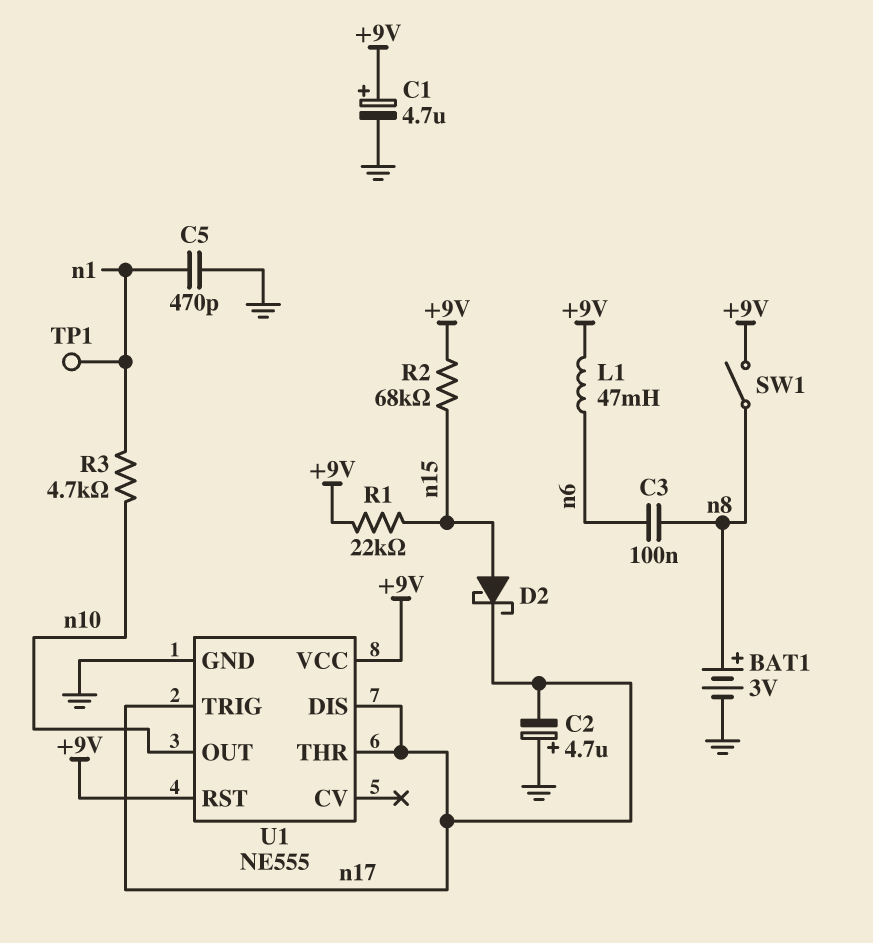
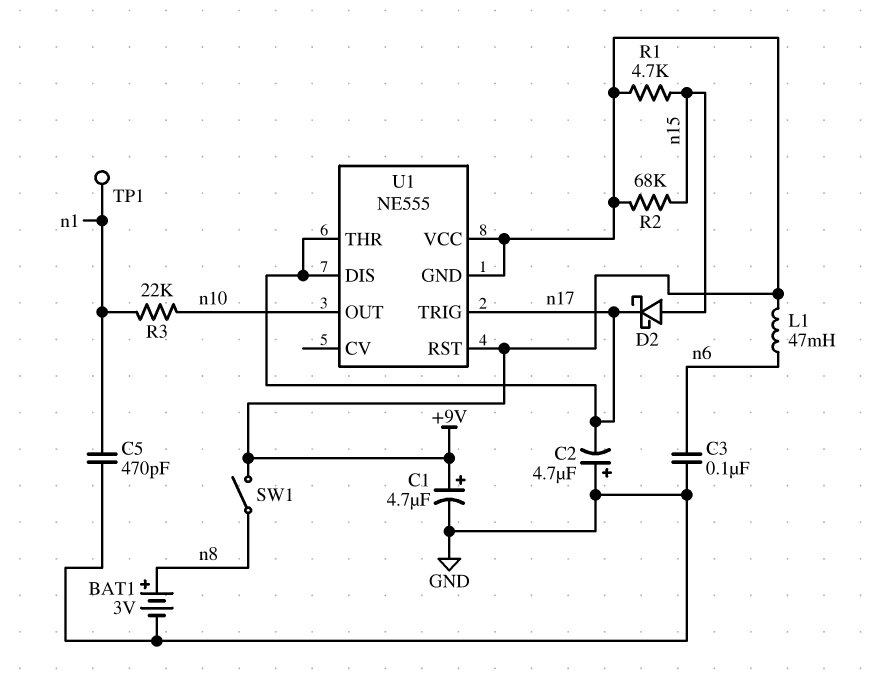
C3: 100nF (n6, n8) -> 100nF (GND, n6)
R1: 22k (+9V, n15) -> 4.7k (+9V, n15)
R3: 4.7k (n1, n10) -> 22k (n1, n10)
U1 pin GND: GND -> +9V

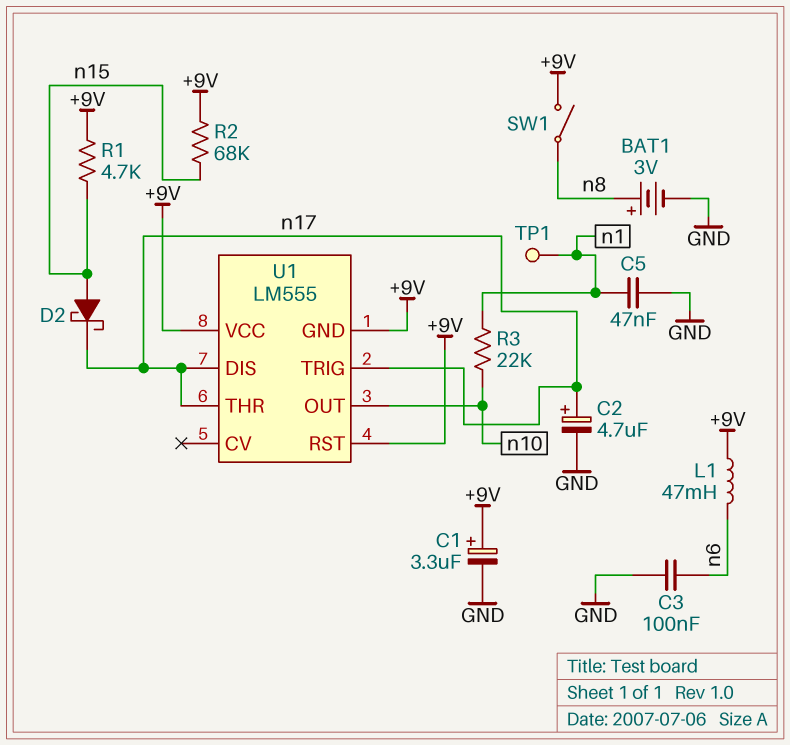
C1: 4.7uF (plus +9V, minus GND) -> 3.3uF (plus +9V, minus GND)
C2: 4.7uF (plus GND, minus n17) -> 4.7uF (plus n17, minus GND)
C5: 470pF (GND, n1) -> 47nF (GND, n1)
U1: NE555 -> LM555

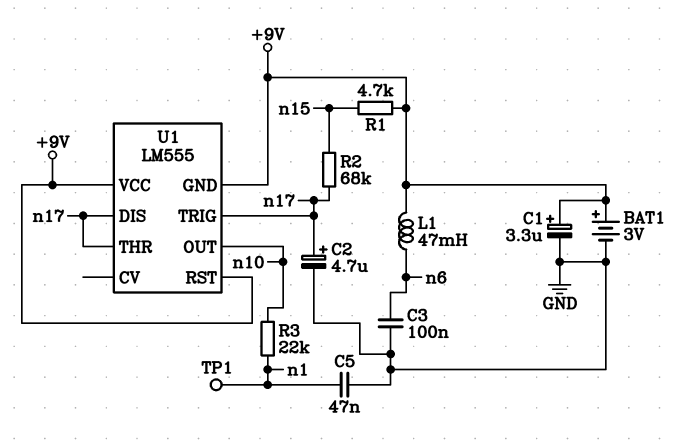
BAT1: 3V (plus n8, minus GND) -> 3V (plus +9V, minus GND)
D2: schottky (A n15, K n17) -> none
R2: 68k (+9V, n15) -> 68k (n15, n17)
SW1: switch (+9V, n8) -> none

